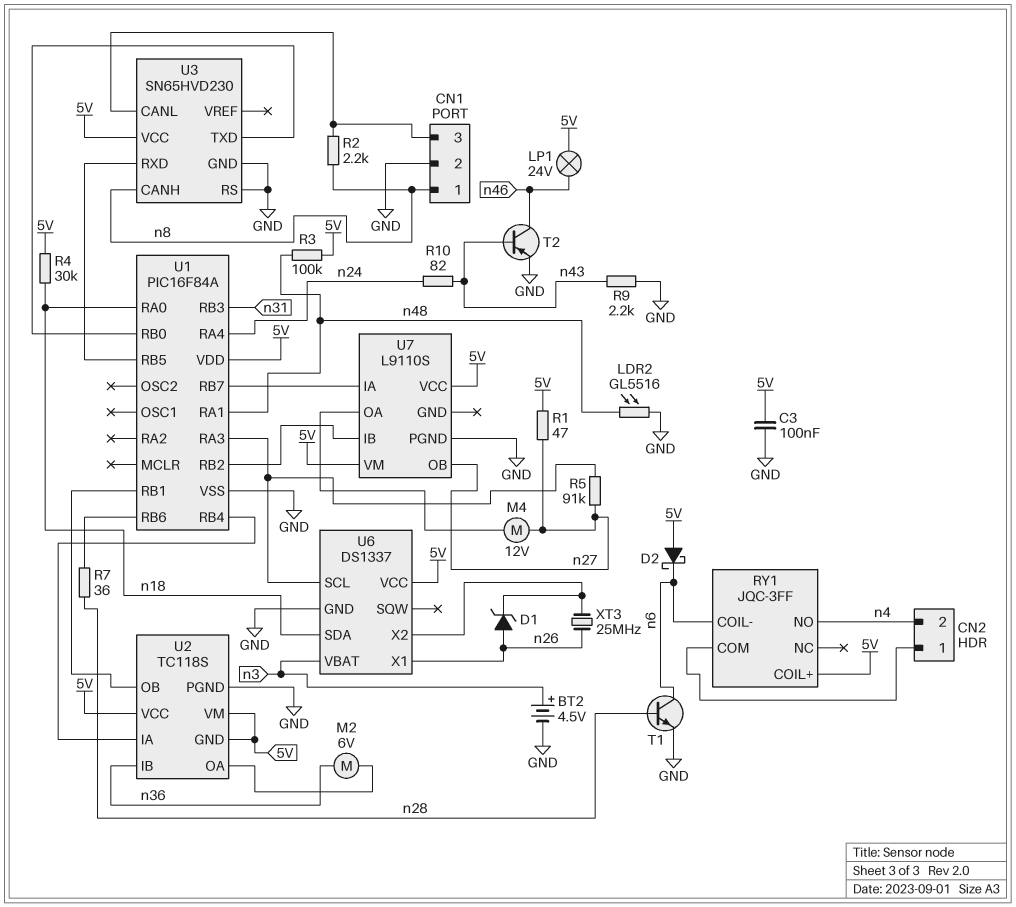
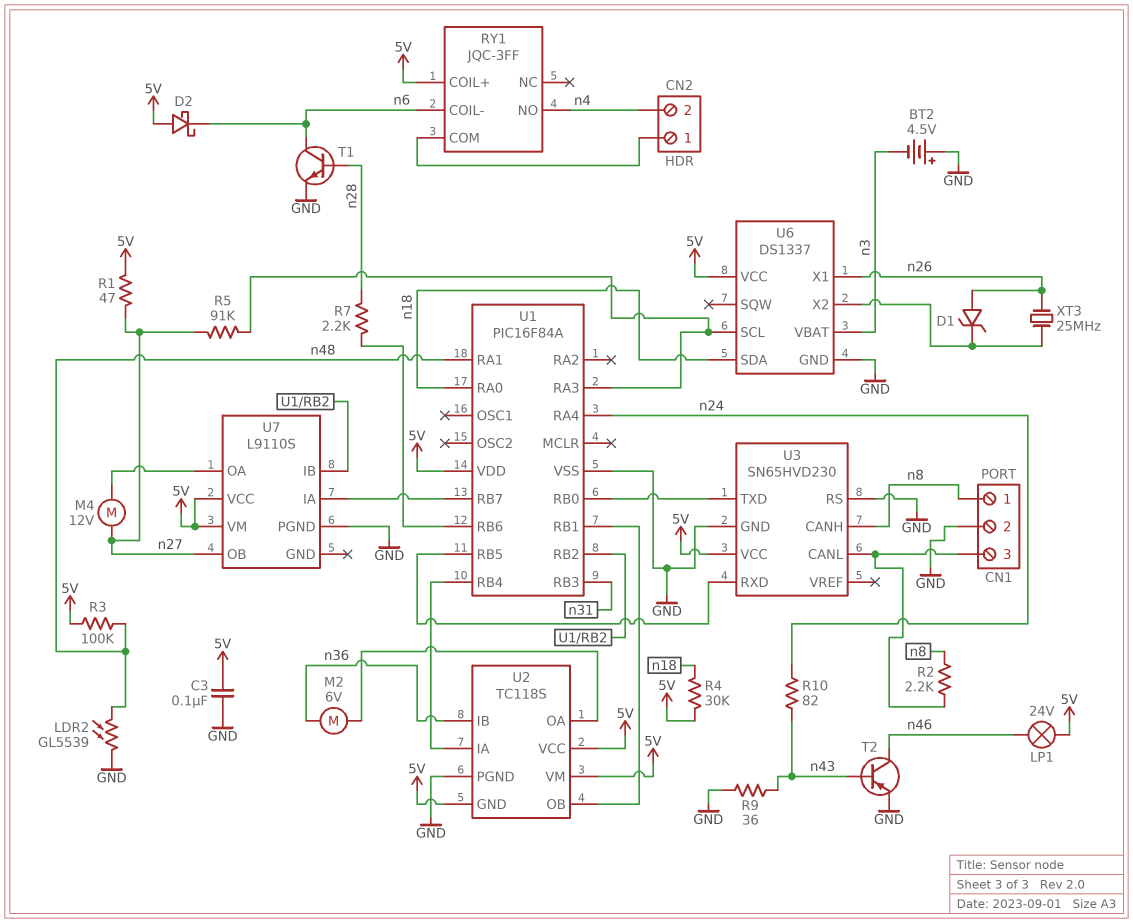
BT2: 4.5V (plus n3, minus GND) -> 4.5V (plus GND, minus n3)
LDR2: GL5516 (GND, n48) -> GL5539 (GND, n48)
R7: 36 (U1/RB6, n28) -> 2.2k (U1/RB6, n28)
R9: 2.2k (GND, n43) -> 36 (GND, n43)

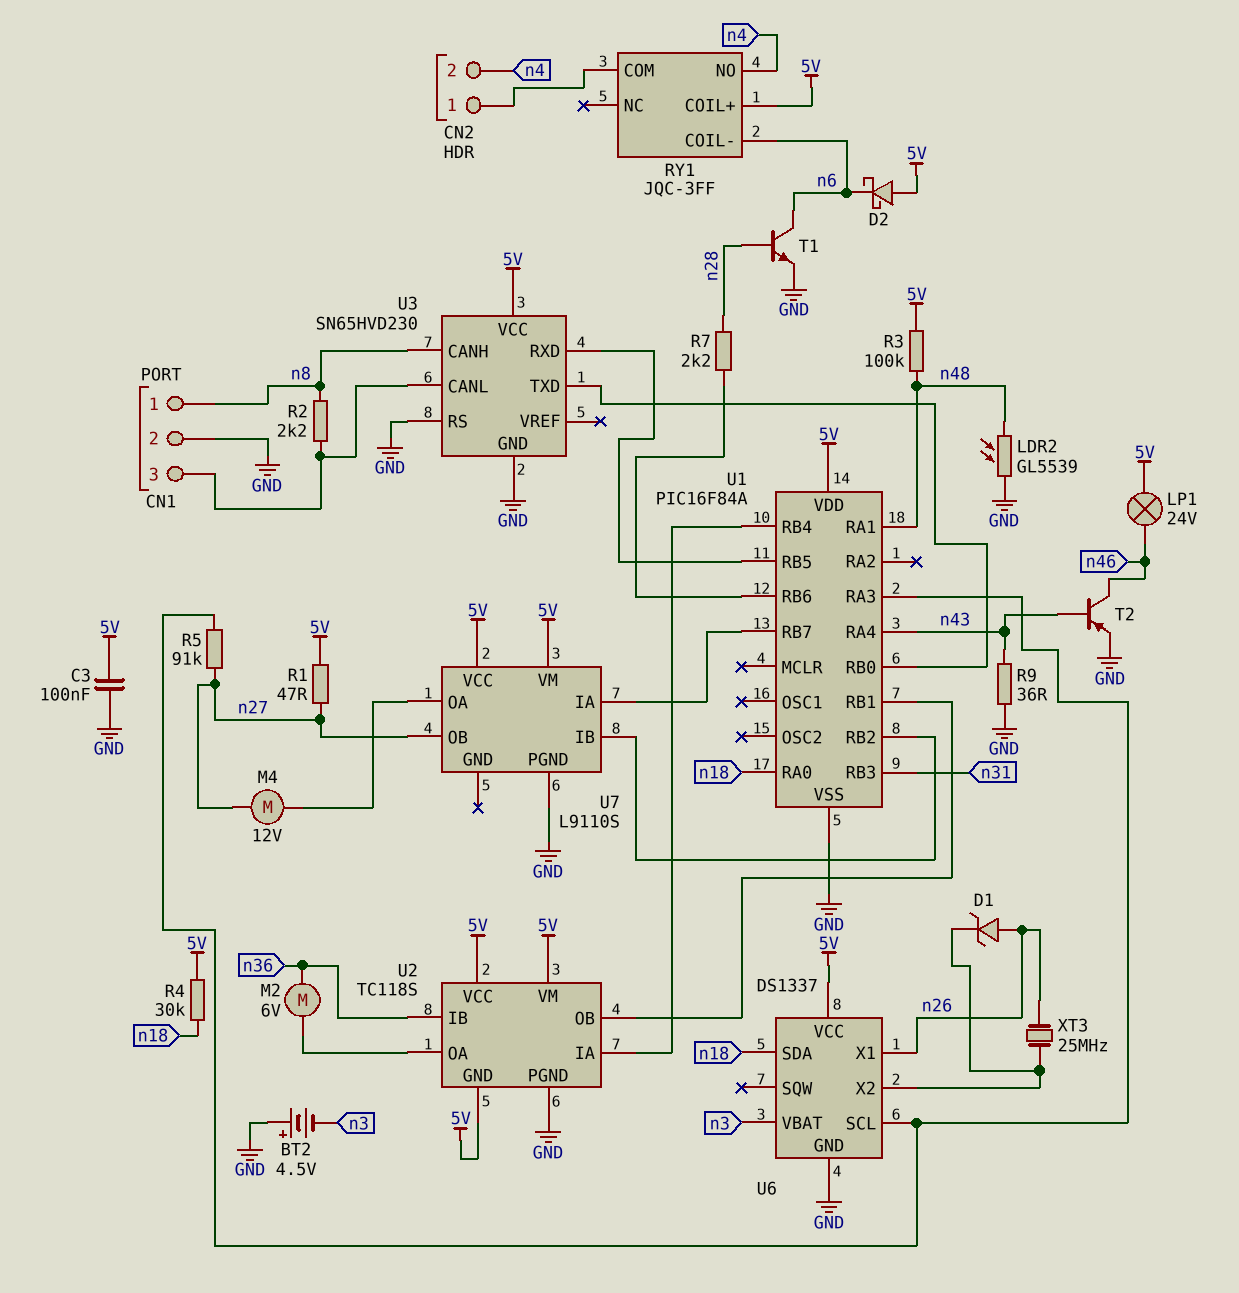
R10: 82 (n24, n43) -> none
U1 pin RA4: n24 -> n43

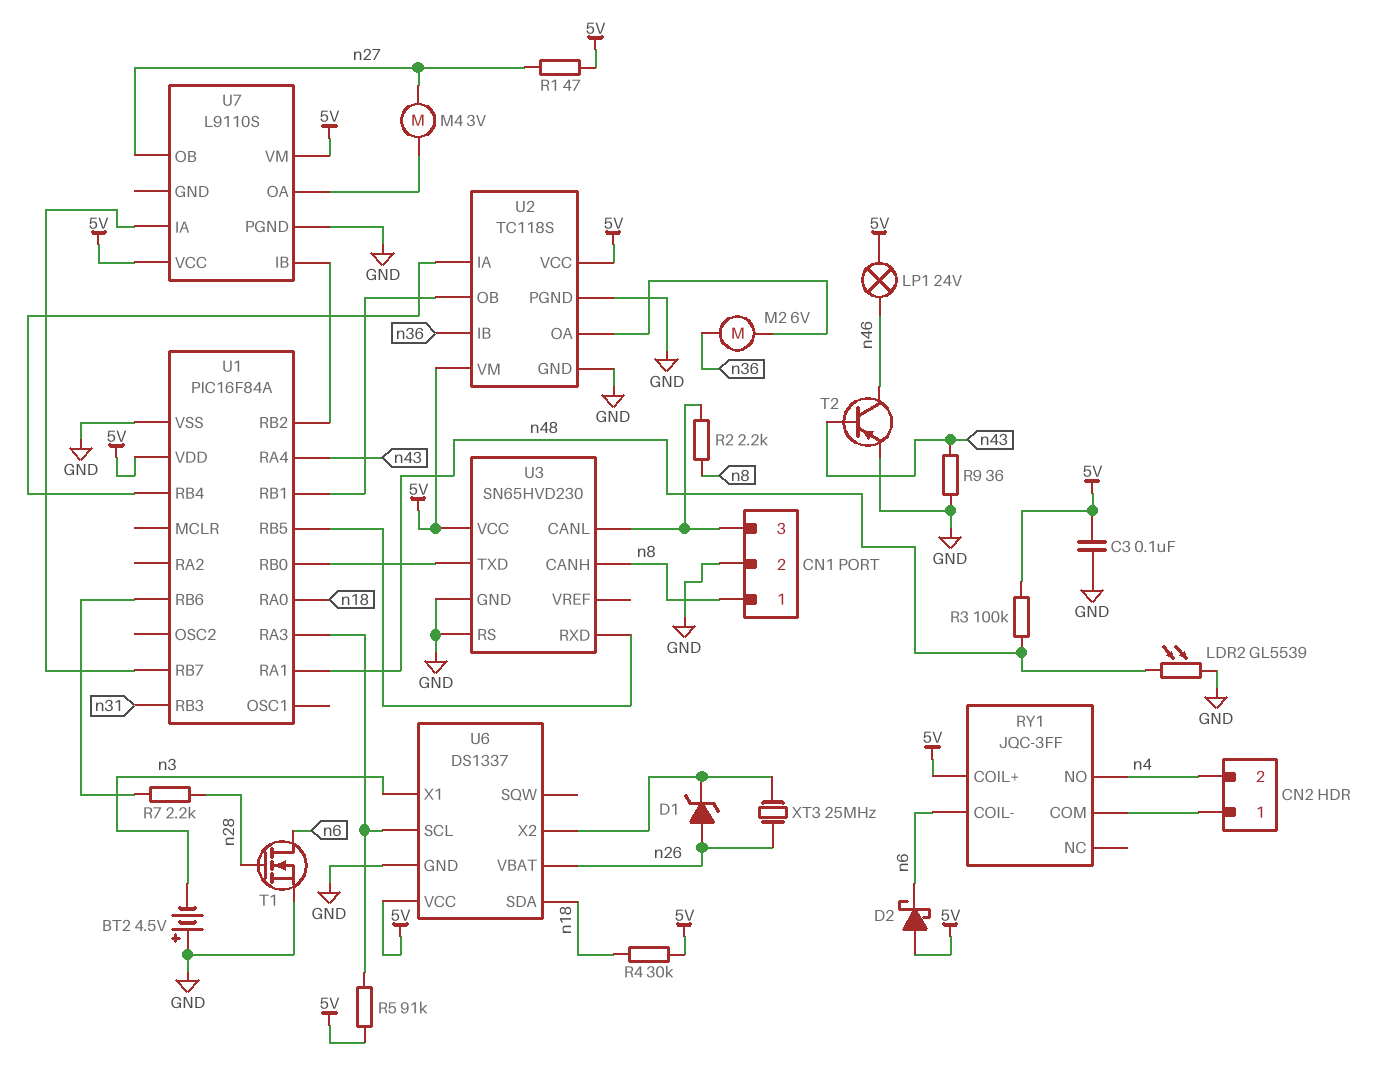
M4: motor 12V (U7/OA, n27) -> motor 3V (U7/OA, n27)
R5: 91k (U1/RA3, n27) -> 91k (5V, U1/RA3)
T1: NPN (B n28, C n6, E GND) -> NMOS (G n28, D n6, S GND)
U2 pin GND: 5V -> GND
U6 pin VBAT: n3 -> n26
U6 pin X1: n26 -> n3

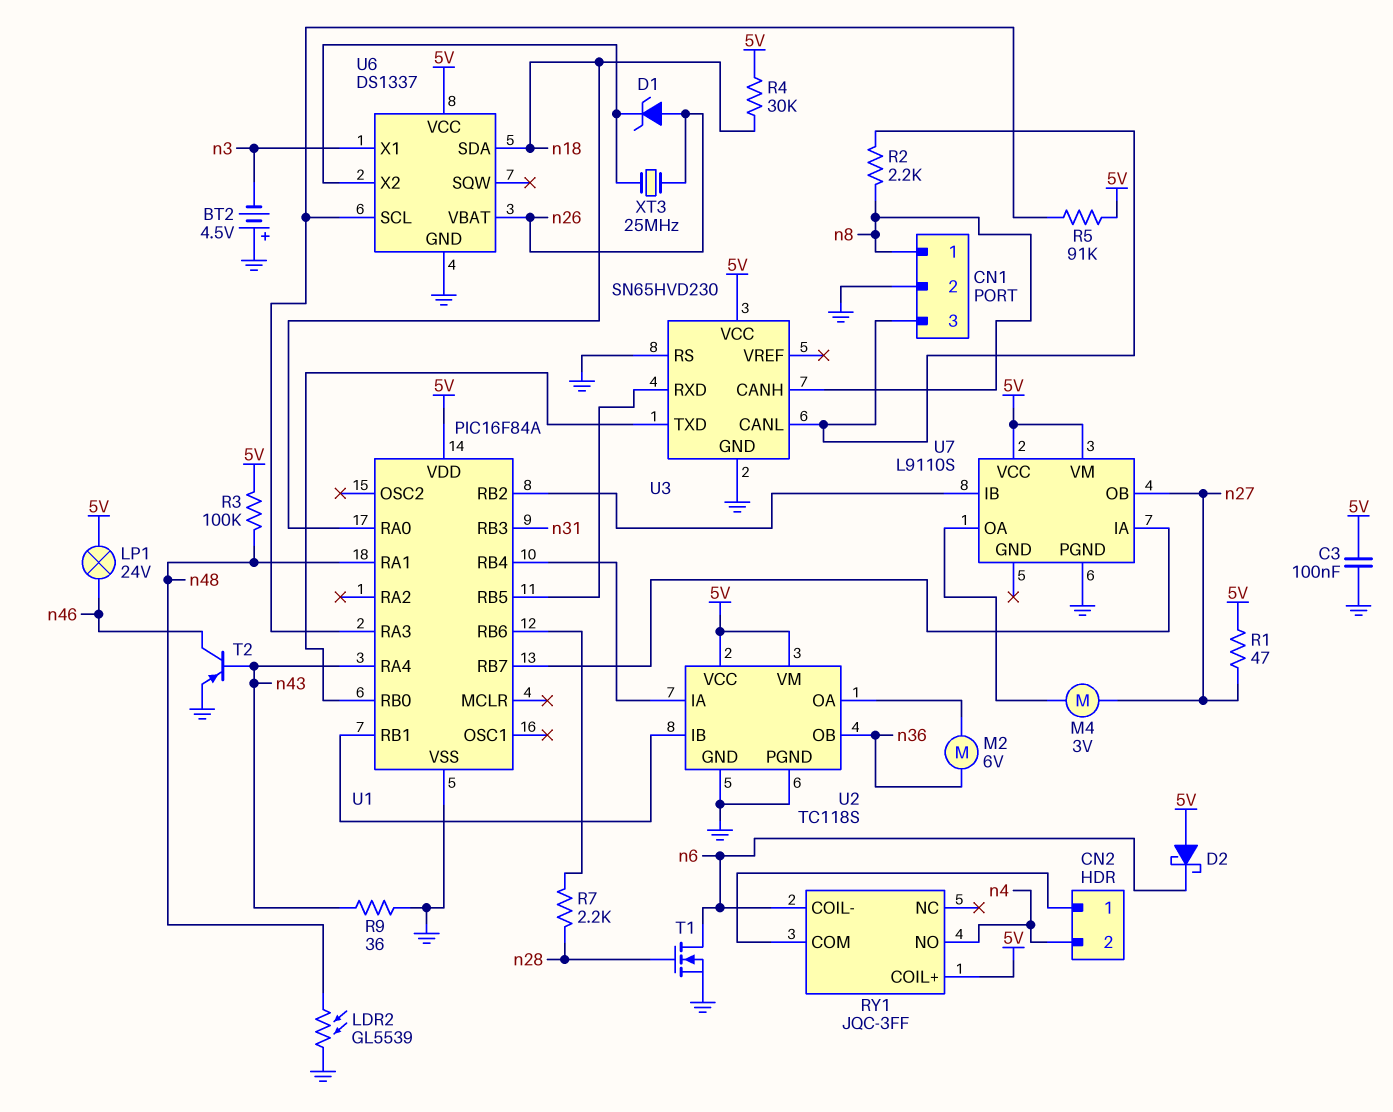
U2 pin IB: n36 -> U1/RB1
U2 pin OB: U1/RB1 -> n36

